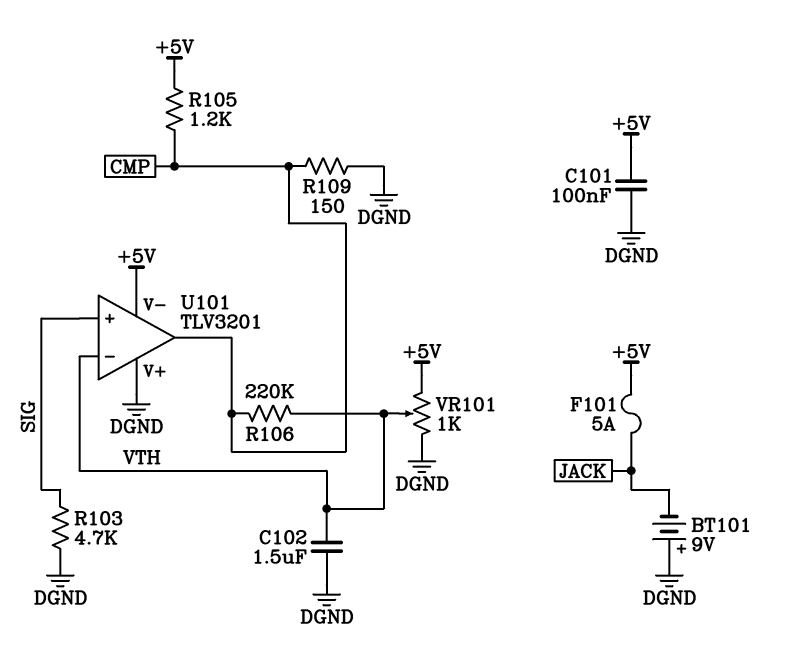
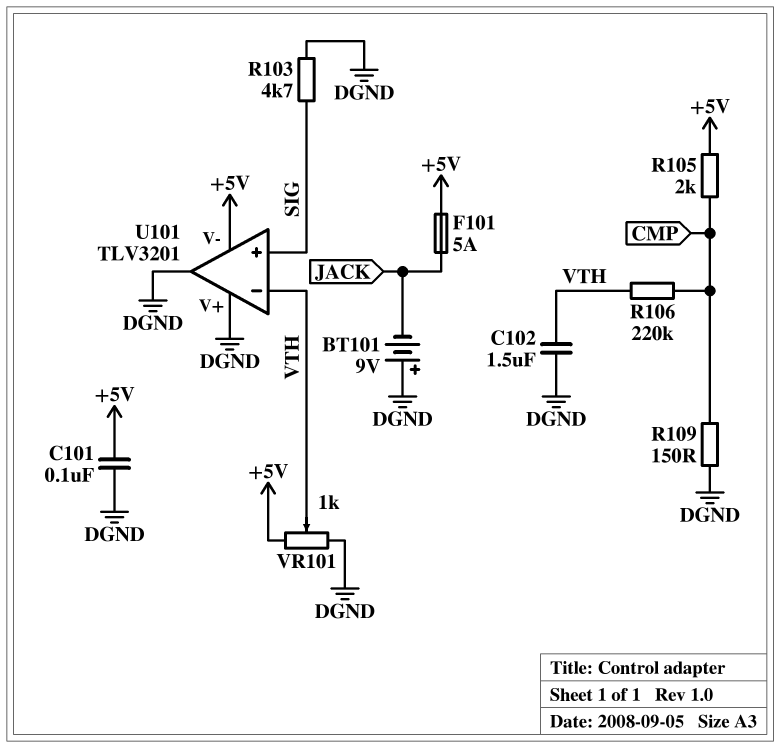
R105: 1.2k (+5V, CMP) -> 2k (+5V, CMP)
U101 pin out: CMP -> DGND

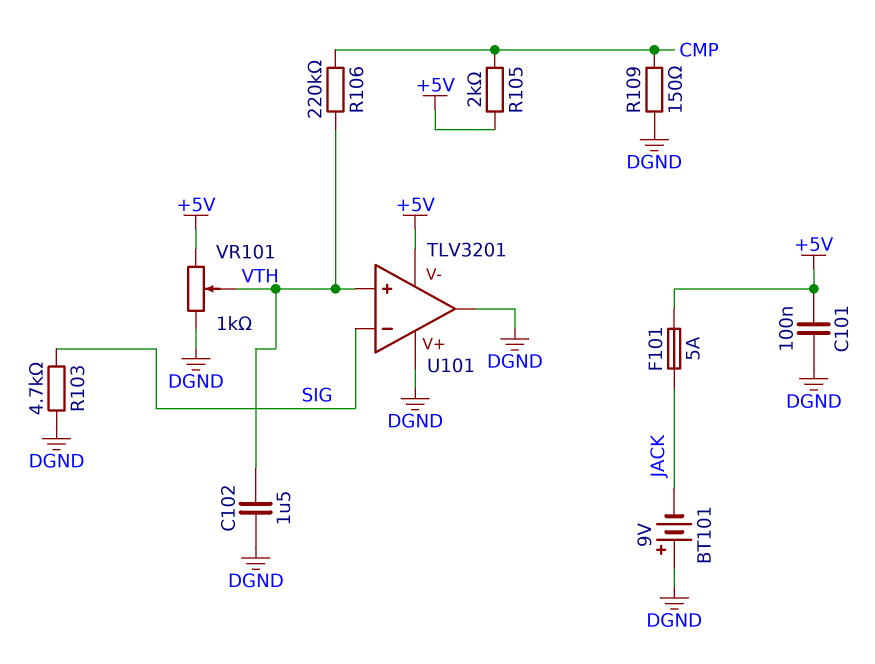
U101 pin in+: SIG -> VTH
U101 pin in-: VTH -> SIG

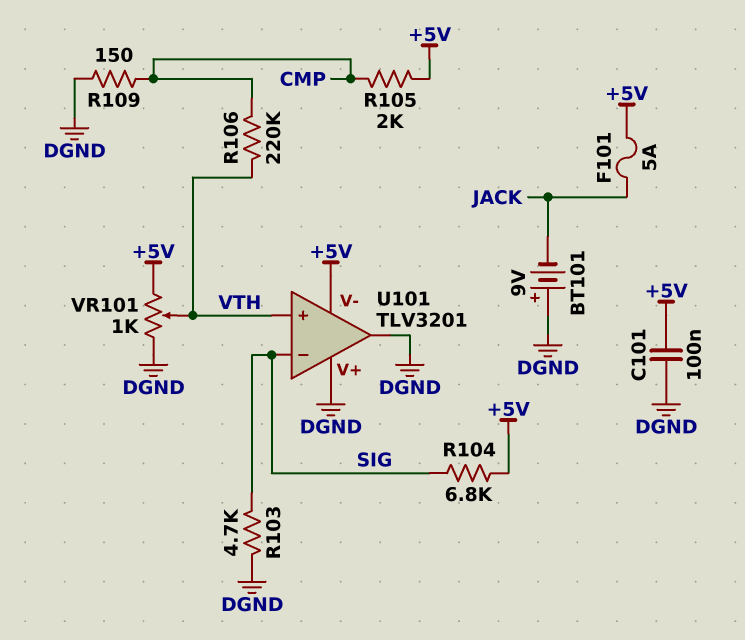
C102: 1.5uF (DGND, VTH) -> none
R104: none -> 6.8k (+5V, SIG)

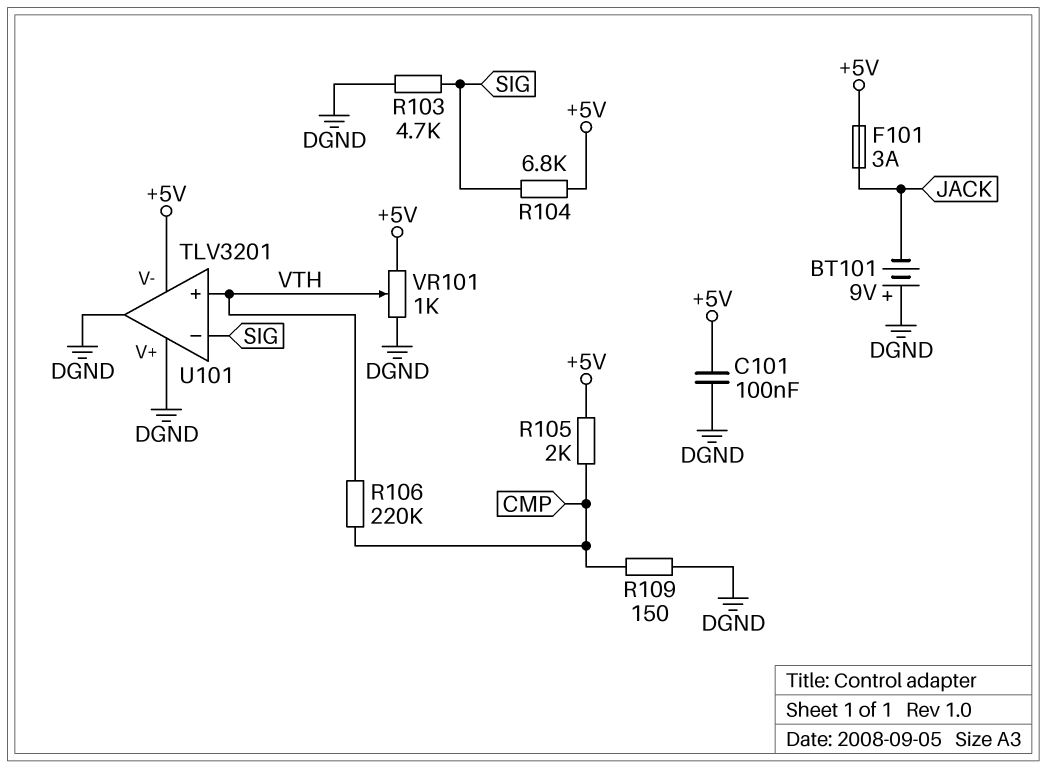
F101: 5A (+5V, JACK) -> 3A (+5V, JACK)

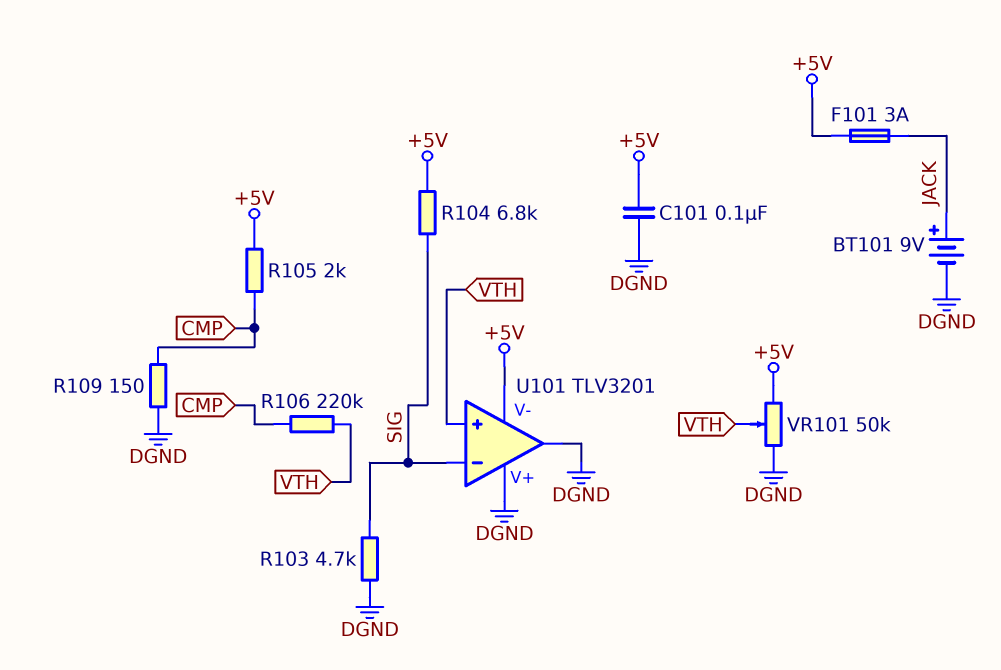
BT101: 9V (plus DGND, minus JACK) -> 9V (plus JACK, minus DGND)
VR101: 1k (+5V, DGND, wiper VTH) -> 50k (+5V, DGND, wiper VTH)

